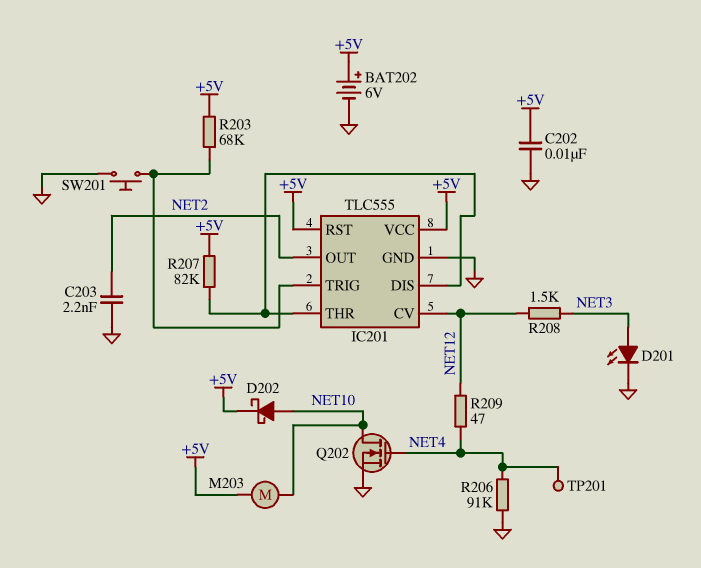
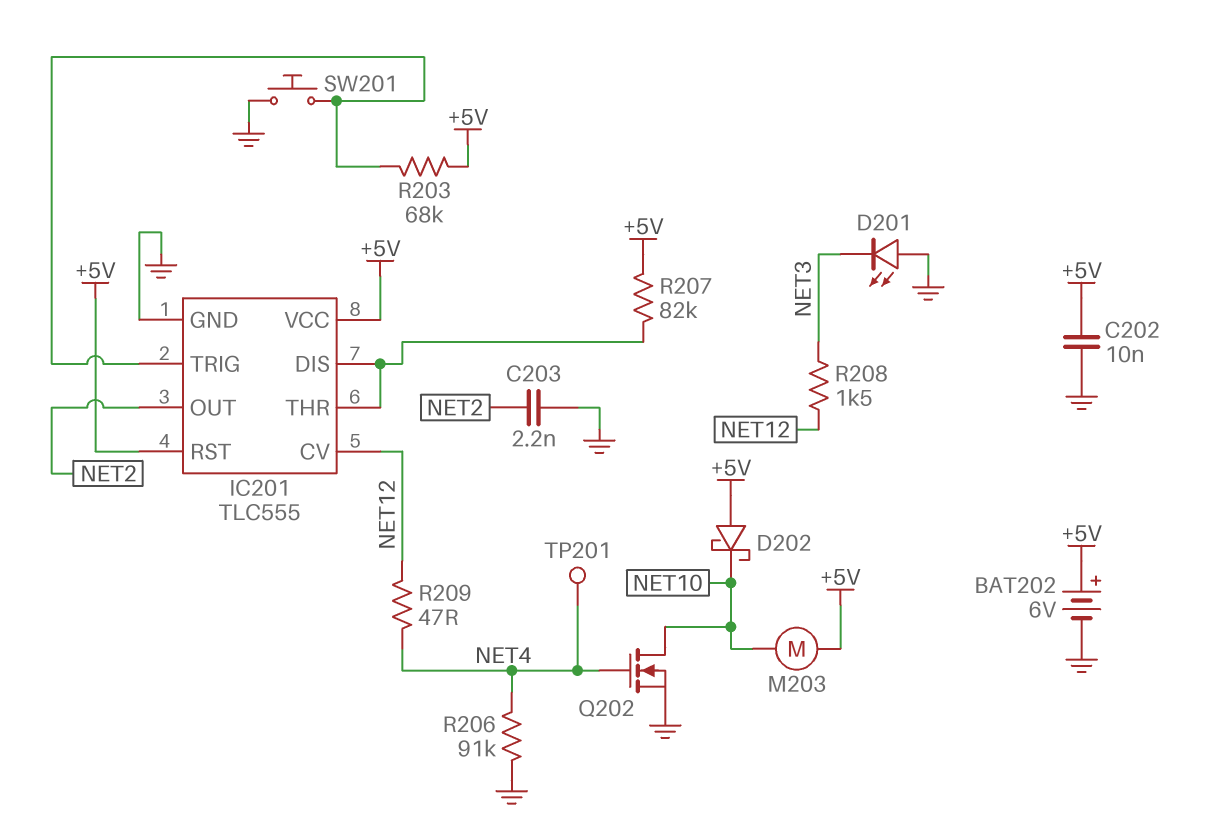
D201: LED (A NET3, K GND) -> LED (A GND, K NET3)
D202: schottky (A NET10, K +5V) -> schottky (A +5V, K NET10)

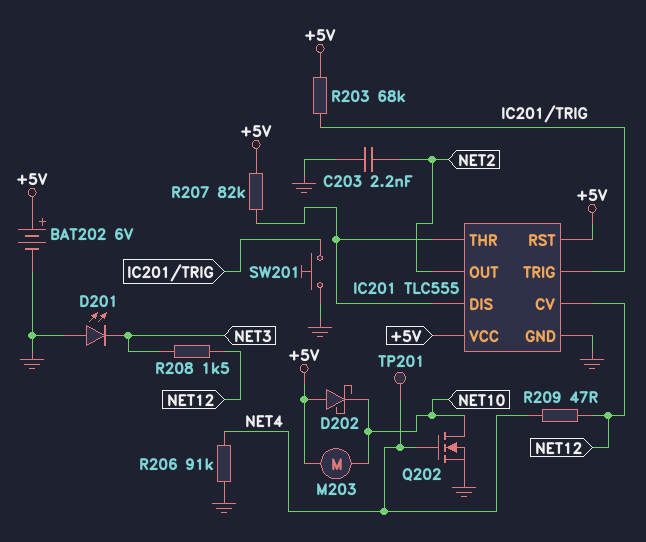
C202: 10nF (+5V, GND) -> none

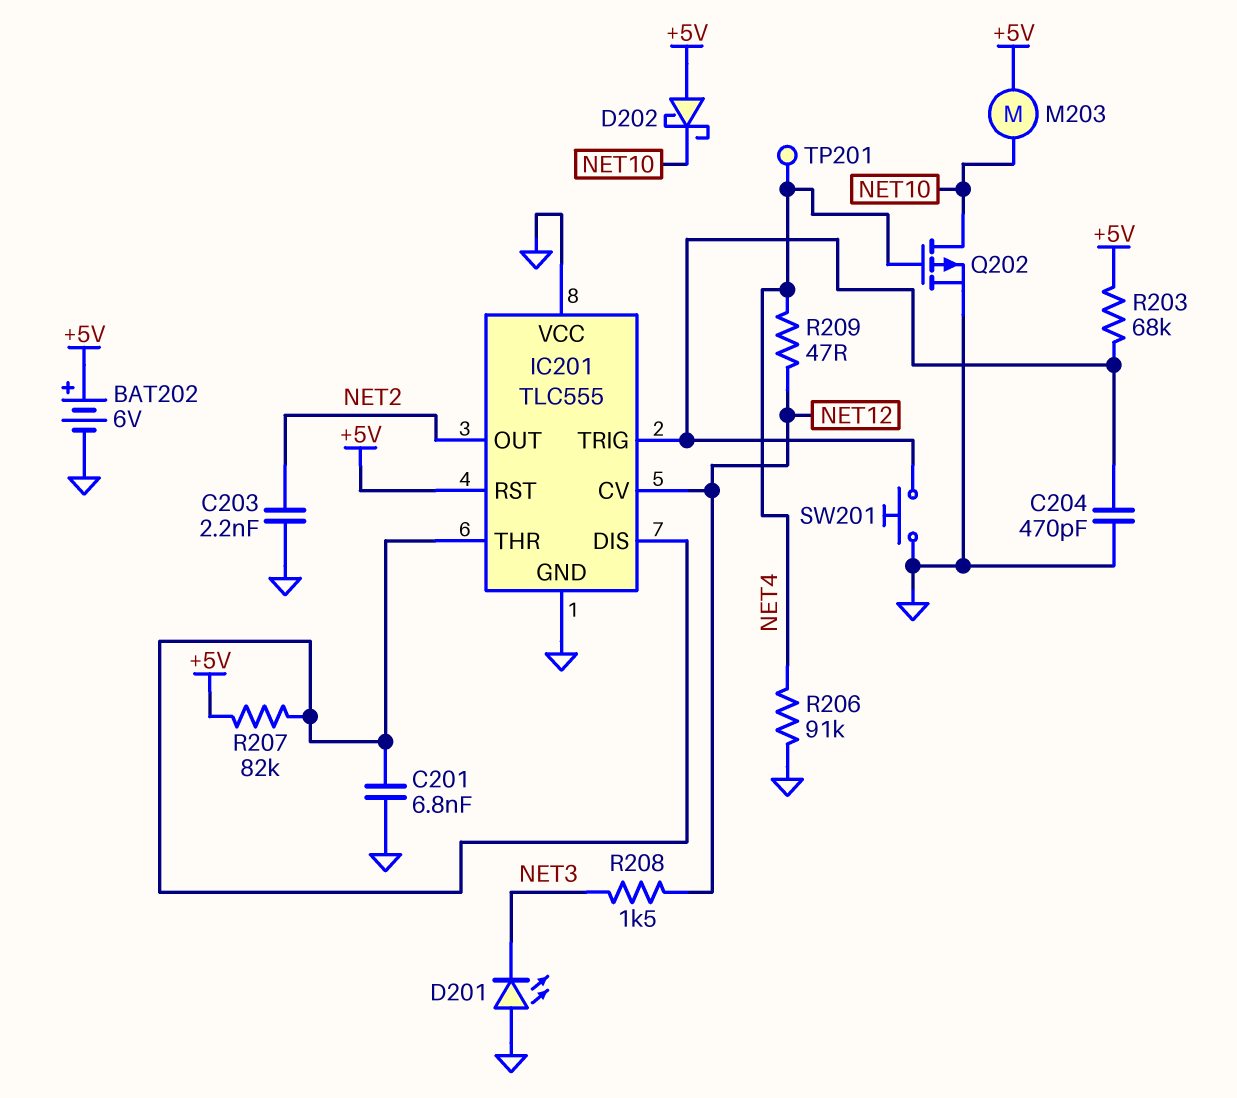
C201: none -> 6.8nF (GND, IC201/DIS)
C204: none -> 470pF (GND, IC201/TRIG)
IC201 pin VCC: +5V -> GND
Q202: NMOS (G NET4, D NET10, S GND) -> PMOS (G NET4, D NET10, S GND)

